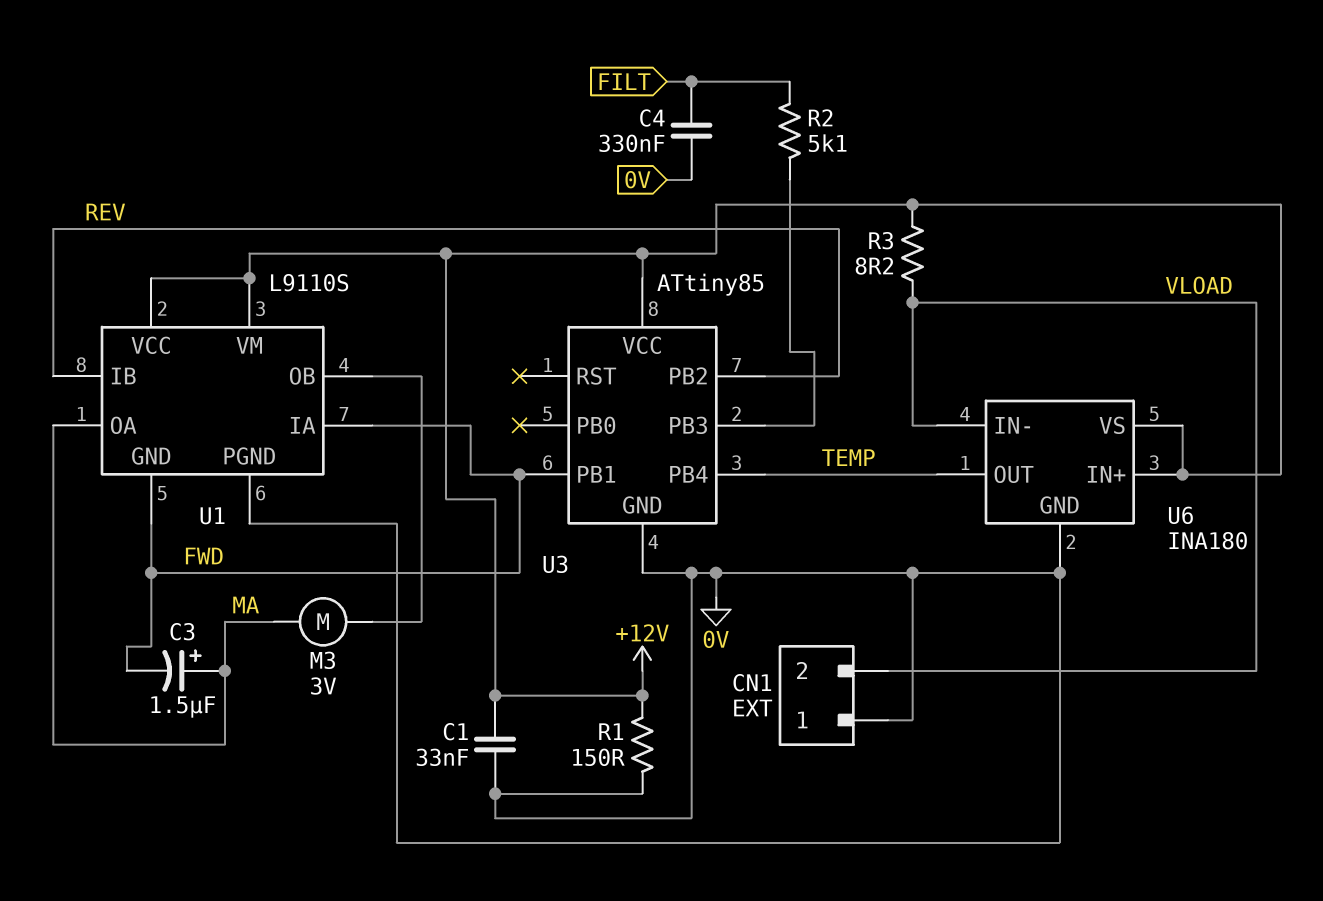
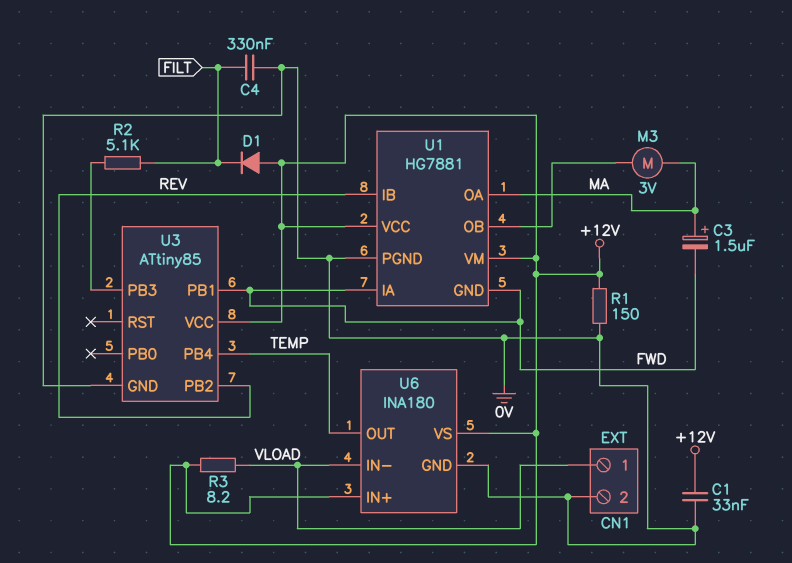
CN1 pin 1: 0V -> VLOAD
CN1 pin 2: VLOAD -> 0V
D1: none -> diode (A +12V, K FILT)
U1: L9110S -> HG7881

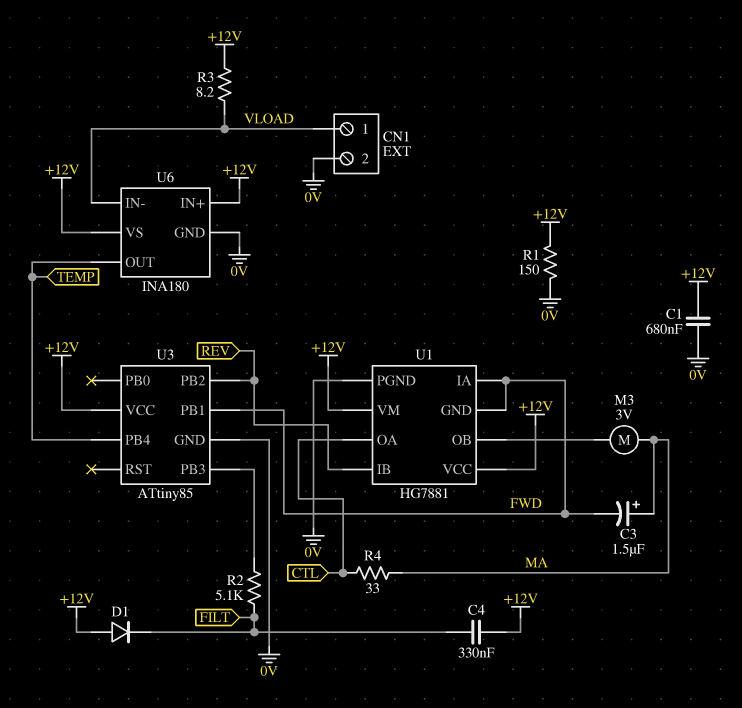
C1: 33nF (+12V, 0V) -> 680nF (+12V, 0V)
C4: 330nF (0V, FILT) -> 330nF (+12V, FILT)
R4: none -> 33 (CTL, MA)
U1 pin OA: MA -> CTL

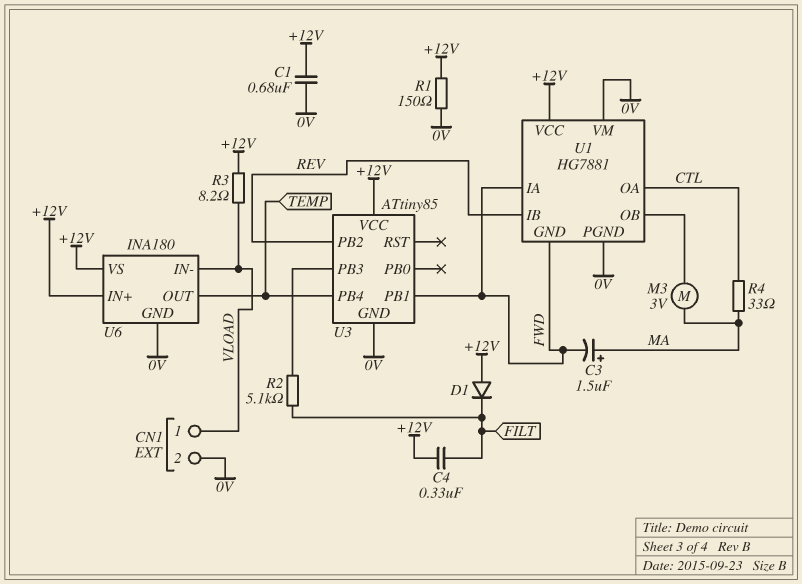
U1 pin VM: +12V -> 0V

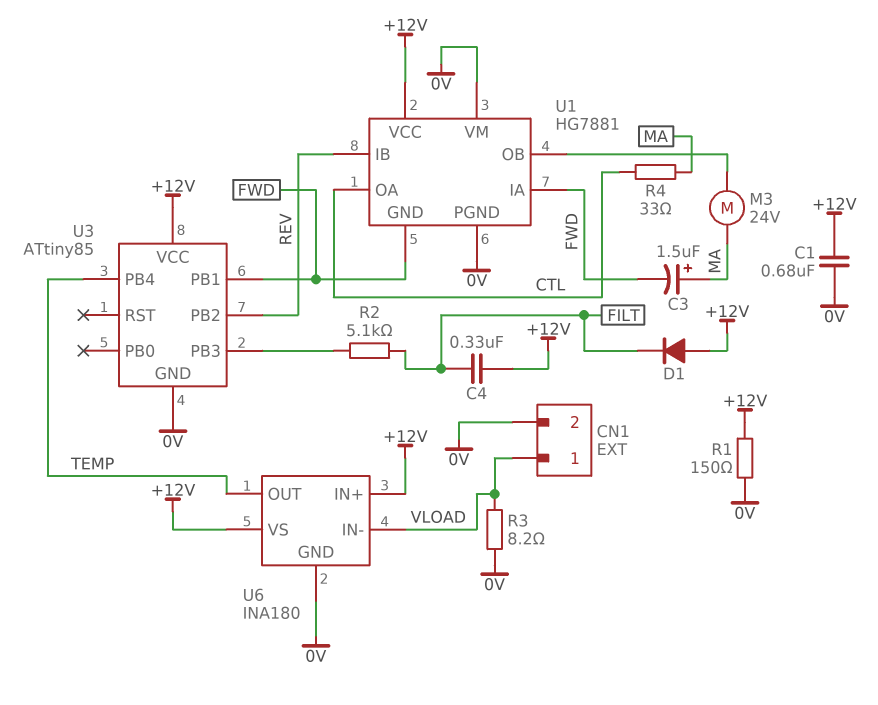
M3: motor 3V (MA, U1/OB) -> motor 24V (MA, U1/OB)
R3: 8.2 (+12V, VLOAD) -> 8.2 (0V, VLOAD)

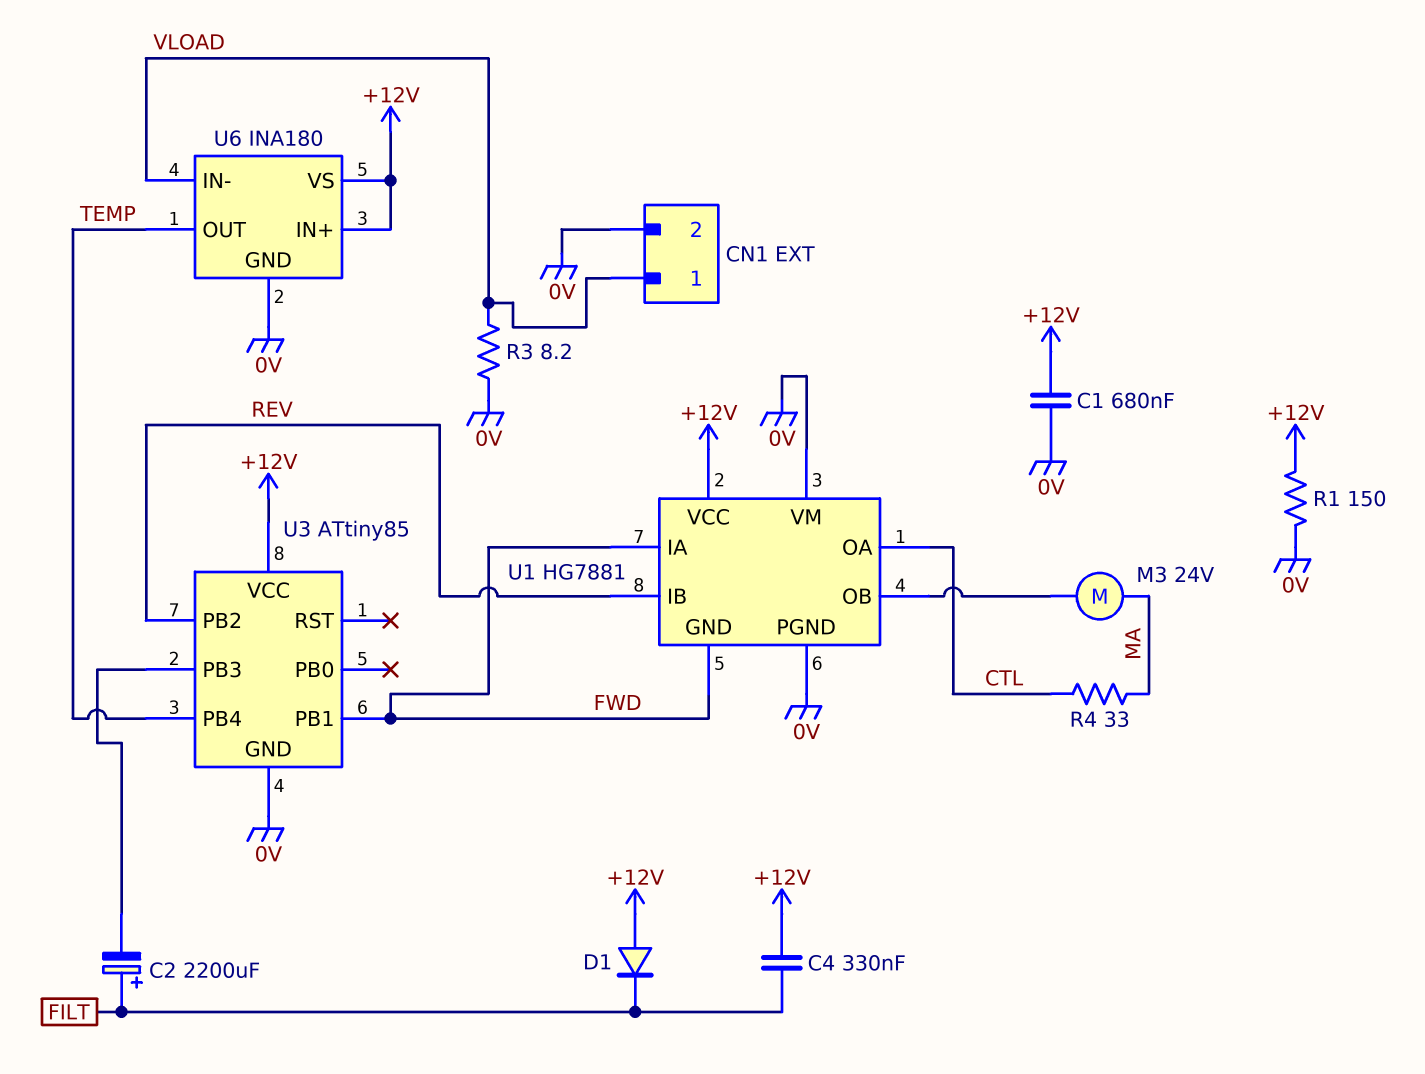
C2: none -> 2200uF (plus FILT, minus U3/PB3)
C3: 1.5uF (plus MA, minus FWD) -> none
R2: 5.1k (FILT, U3/PB3) -> none

